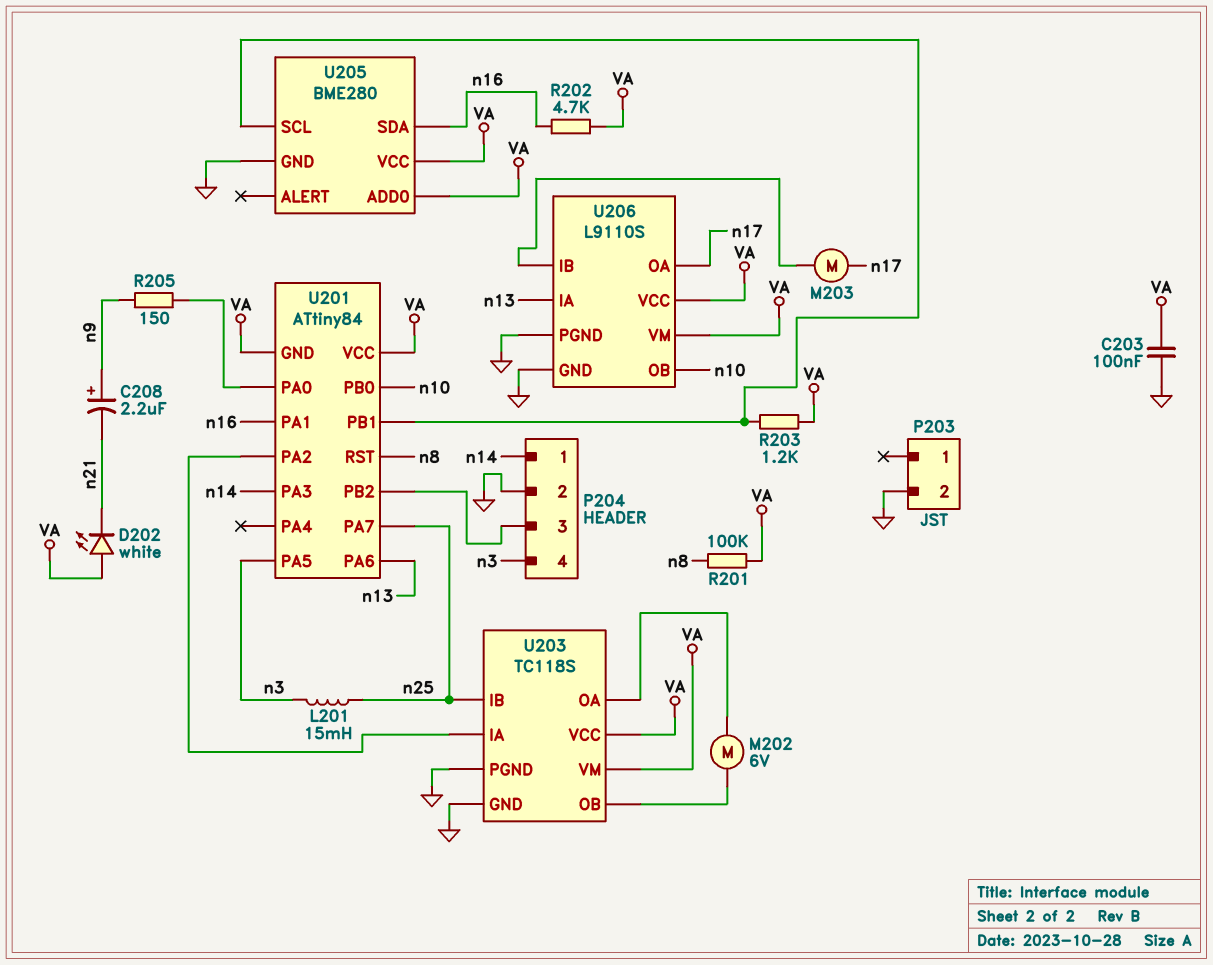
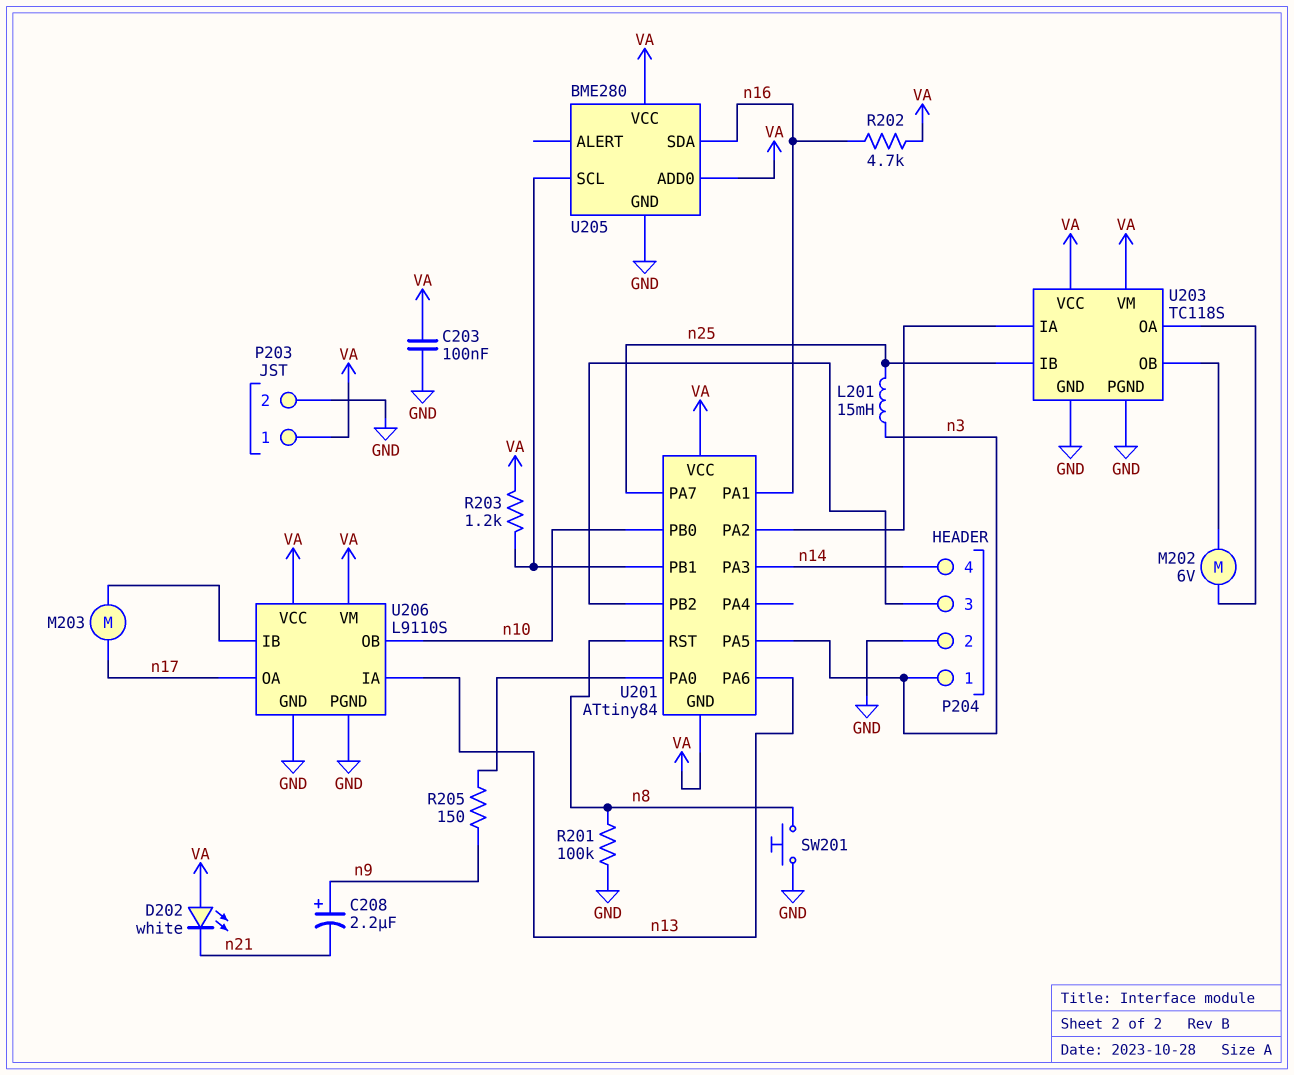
P203 pin 1: none -> VA
P204 pin 1: n14 -> n3
P204 pin 4: n3 -> n14
R201: 100k (VA, n8) -> 100k (GND, n8)
SW201: none -> button (GND, n8)

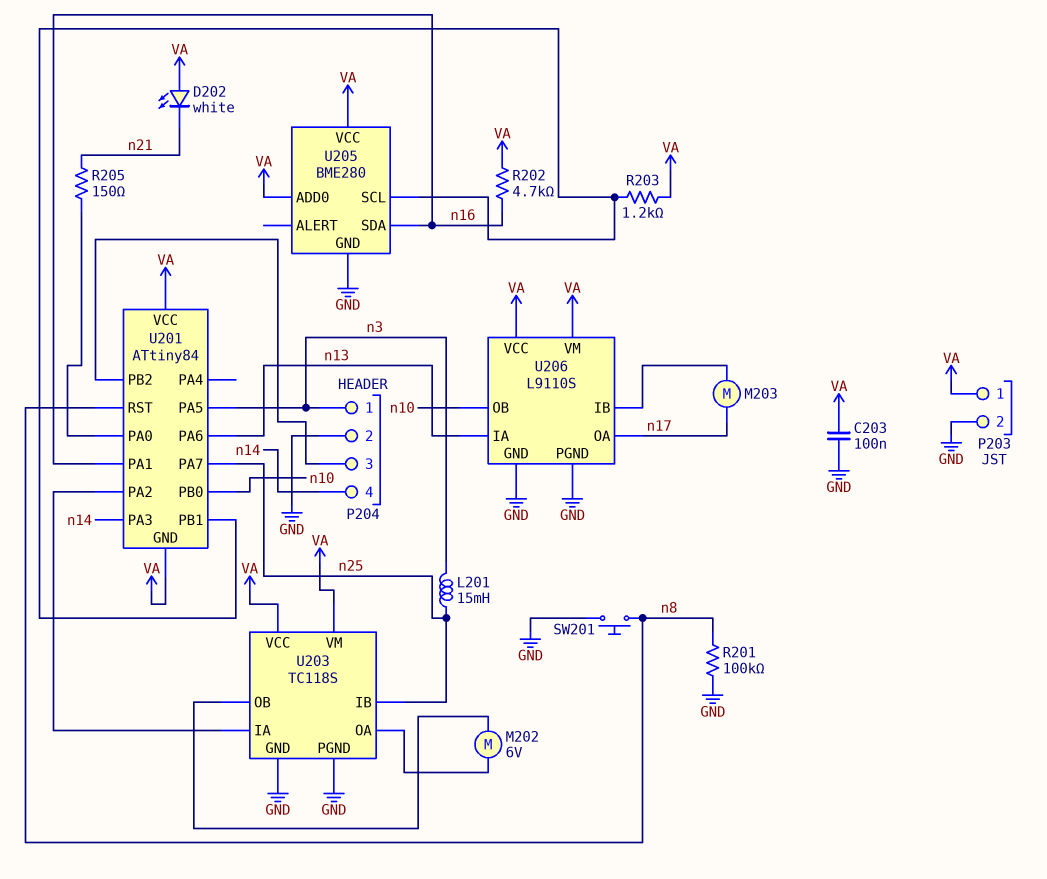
C208: 2.2uF (plus n9, minus n21) -> none
R205: 150 (U201/PA0, n9) -> 150 (U201/PA0, n21)

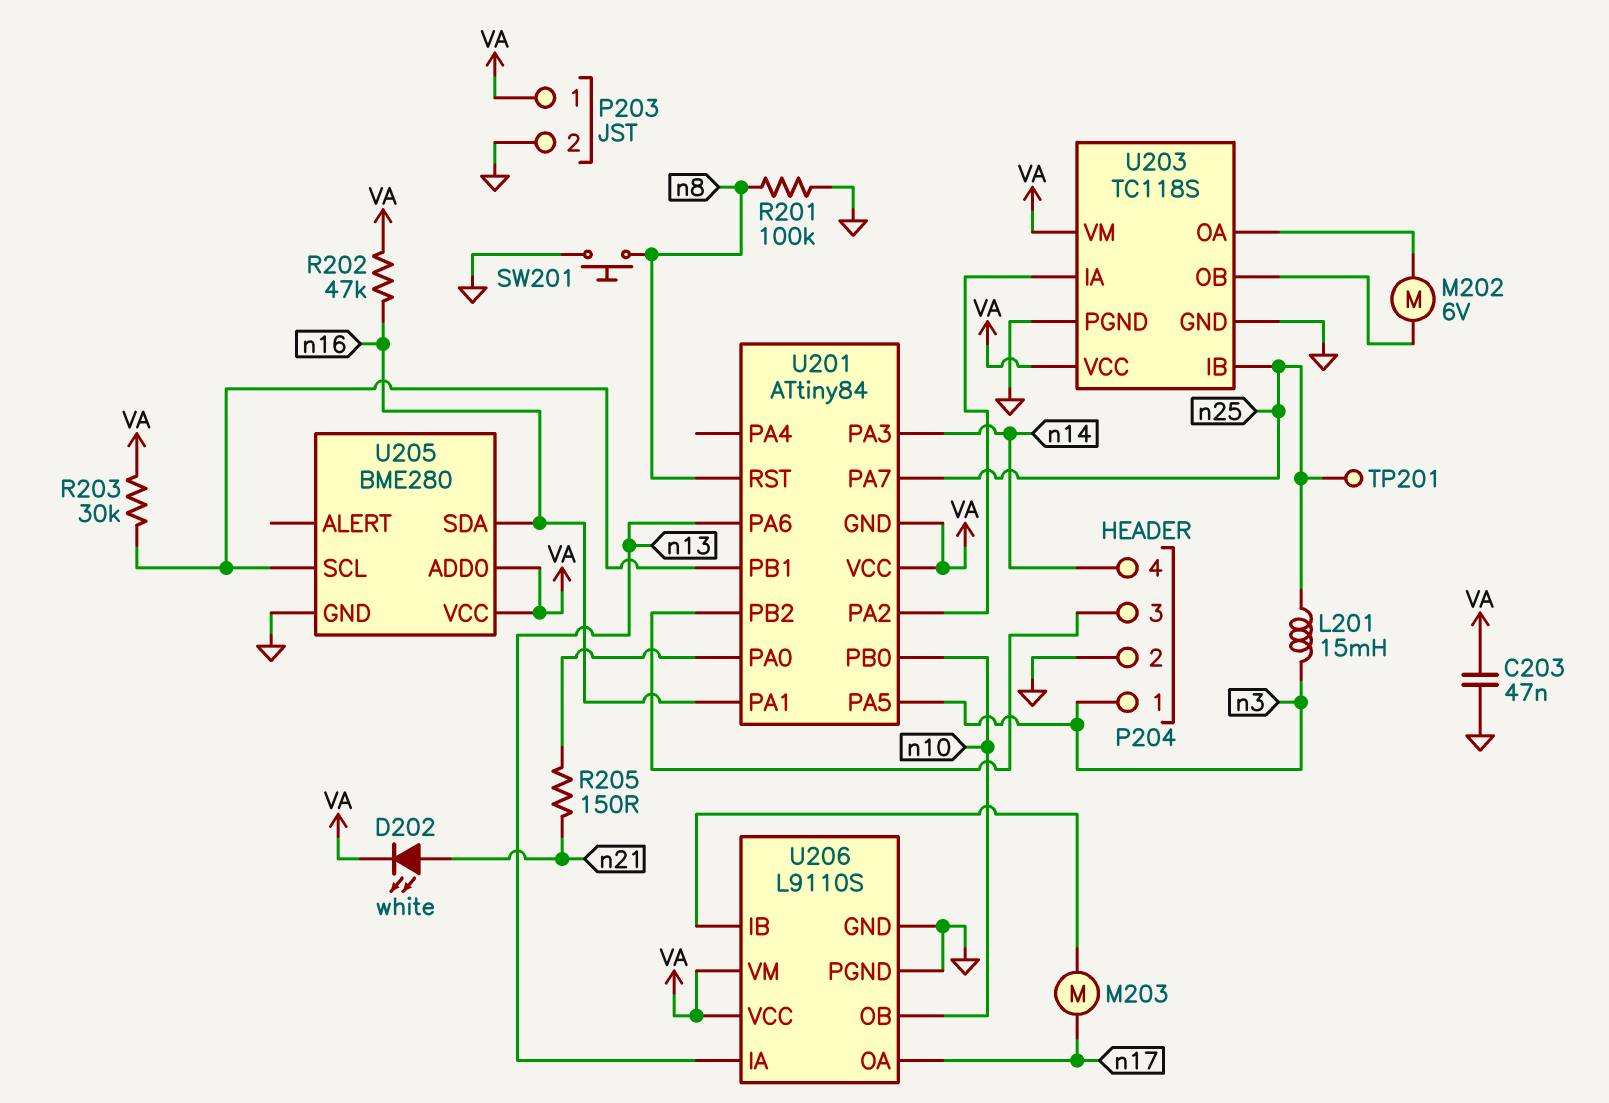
C203: 100nF (GND, VA) -> 47nF (GND, VA)
D202: LED white (A VA, K n21) -> LED white (A n21, K VA)
R202: 4.7k (VA, n16) -> 47k (VA, n16)
R203: 1.2k (U201/PB1, VA) -> 30k (U201/PB1, VA)
TP201: none -> test point (n25)

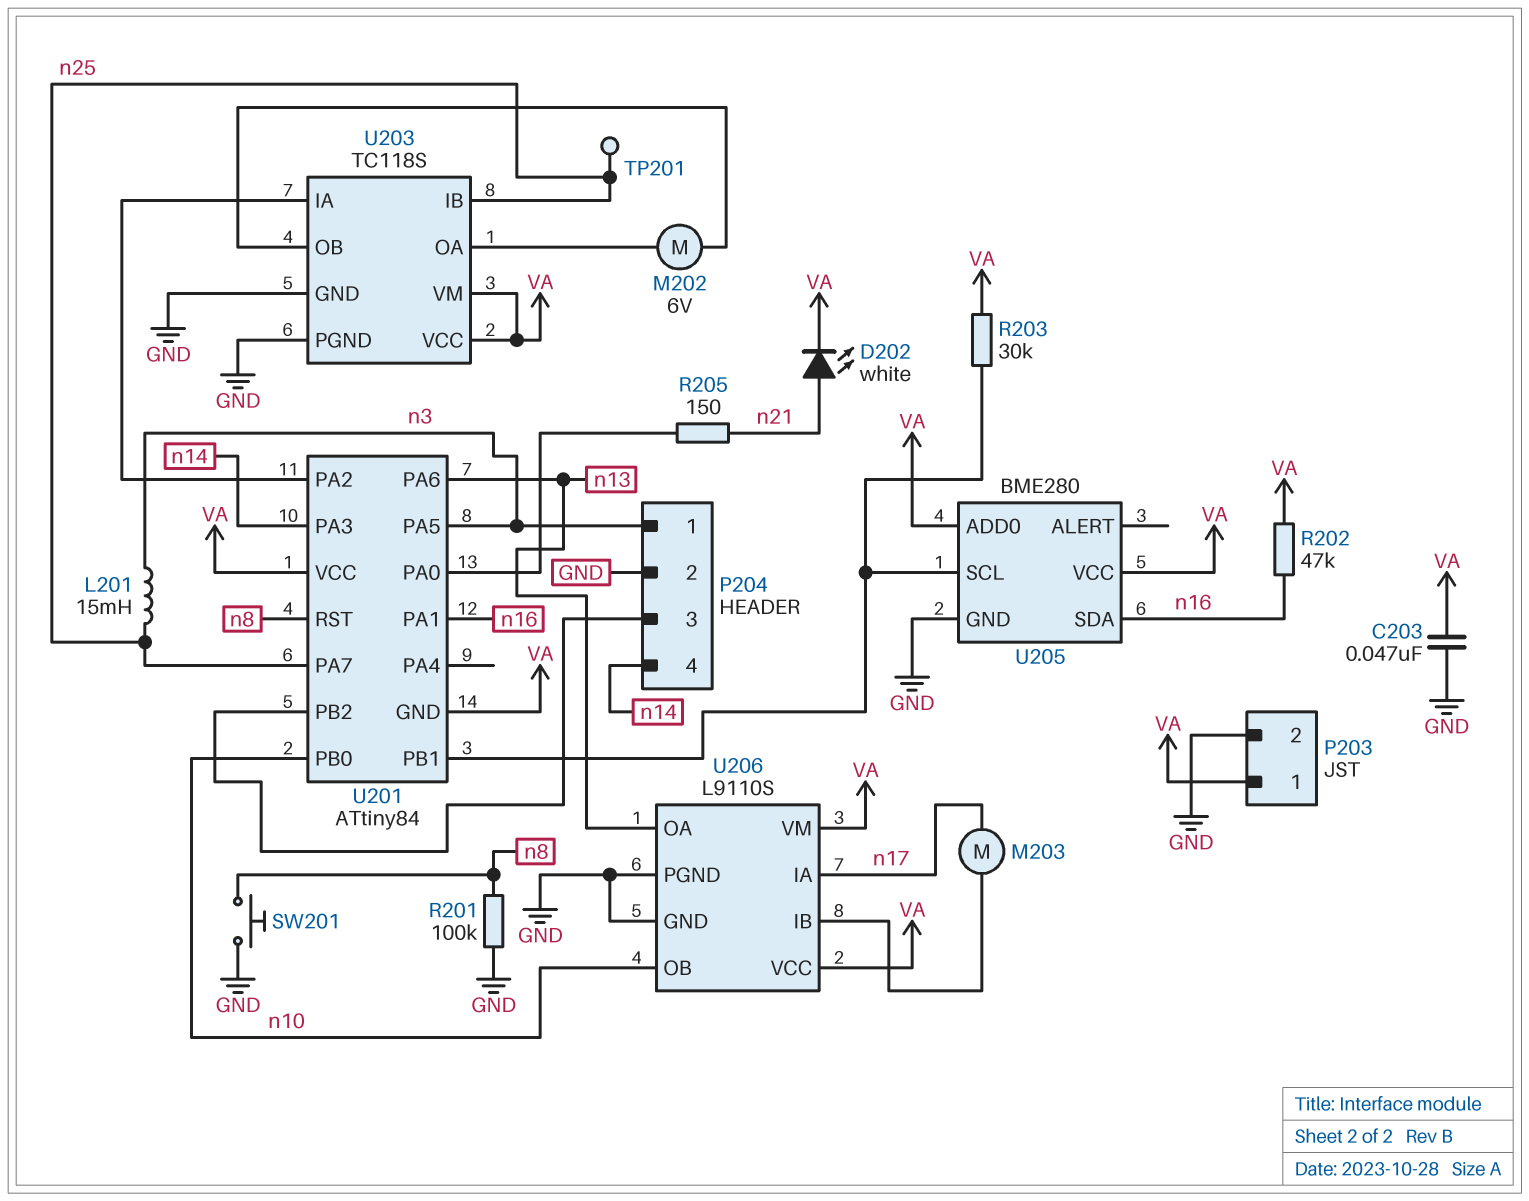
U206 pin IA: n13 -> n17
U206 pin OA: n17 -> n13

